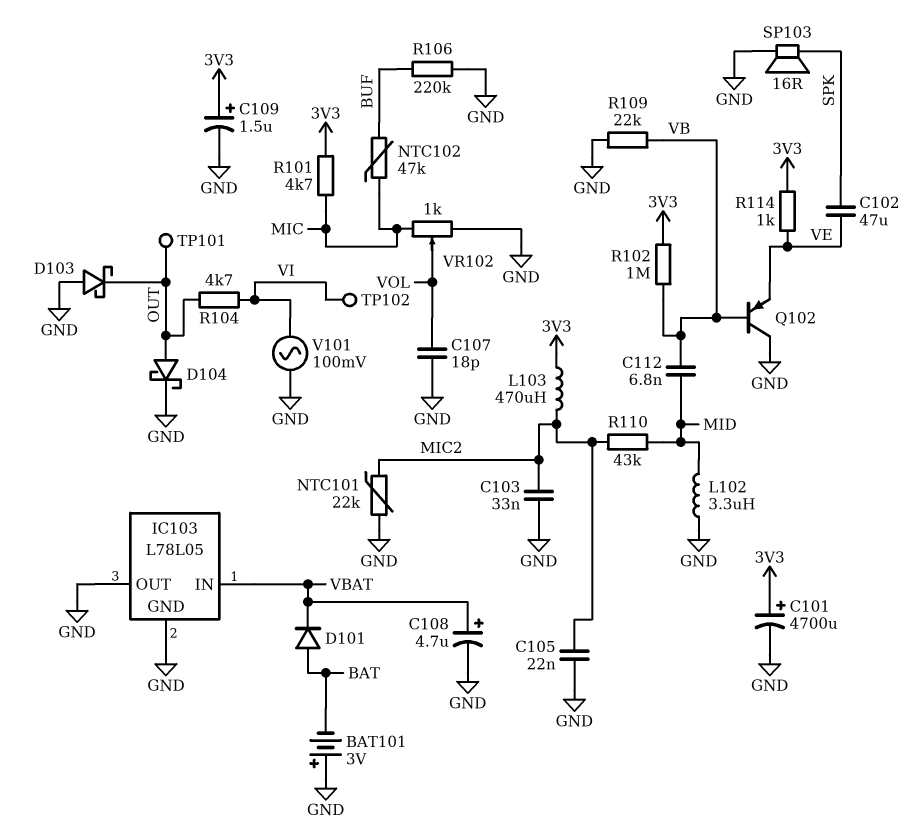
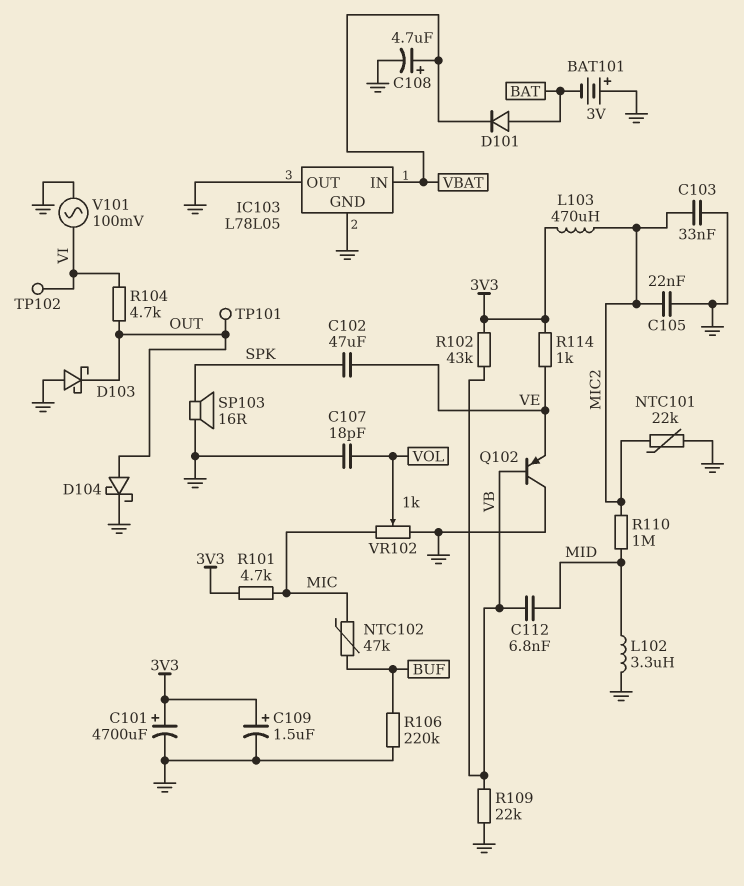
R102: 1M (3V3, VB) -> 43k (3V3, VB)
R110: 43k (MIC2, MID) -> 1M (MIC2, MID)

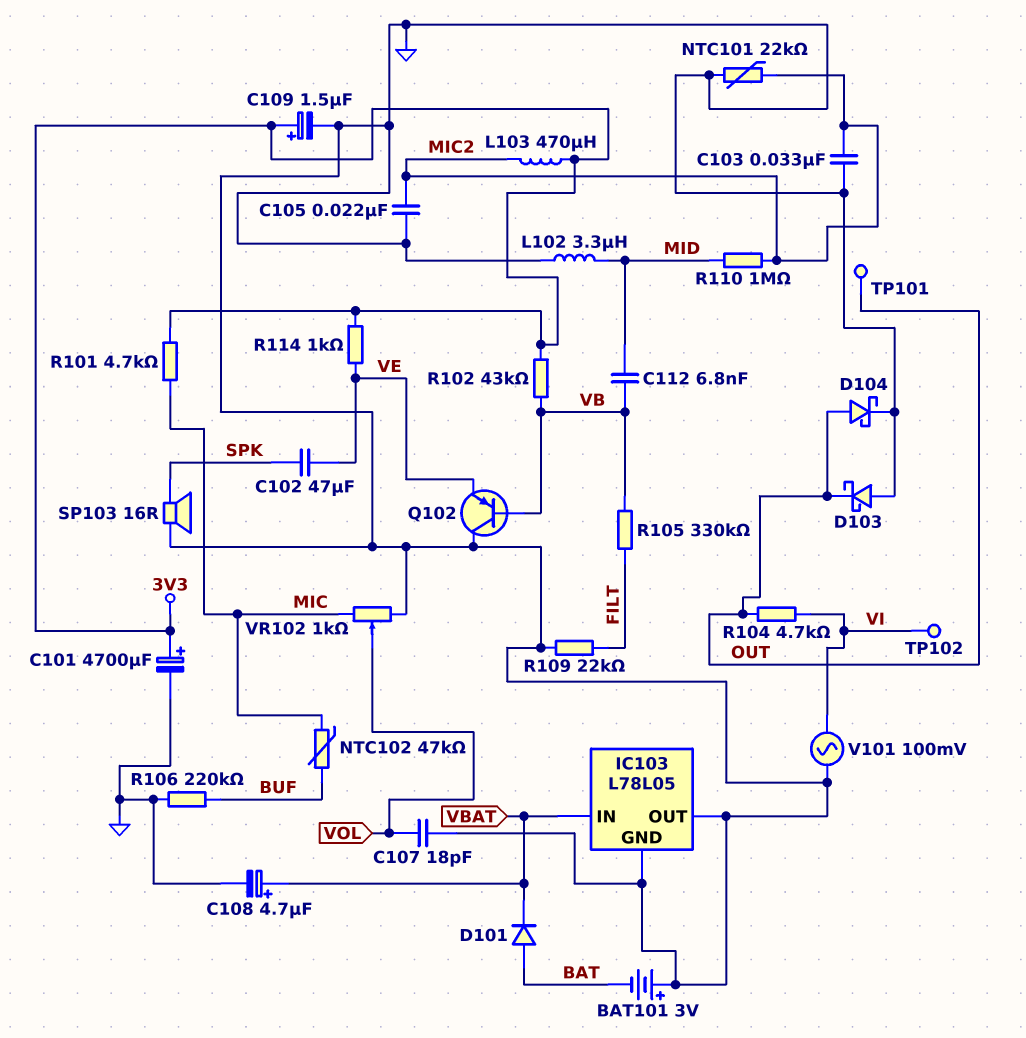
R105: none -> 330k (FILT, VB)
R109: 22k (GND, VB) -> 22k (FILT, GND)

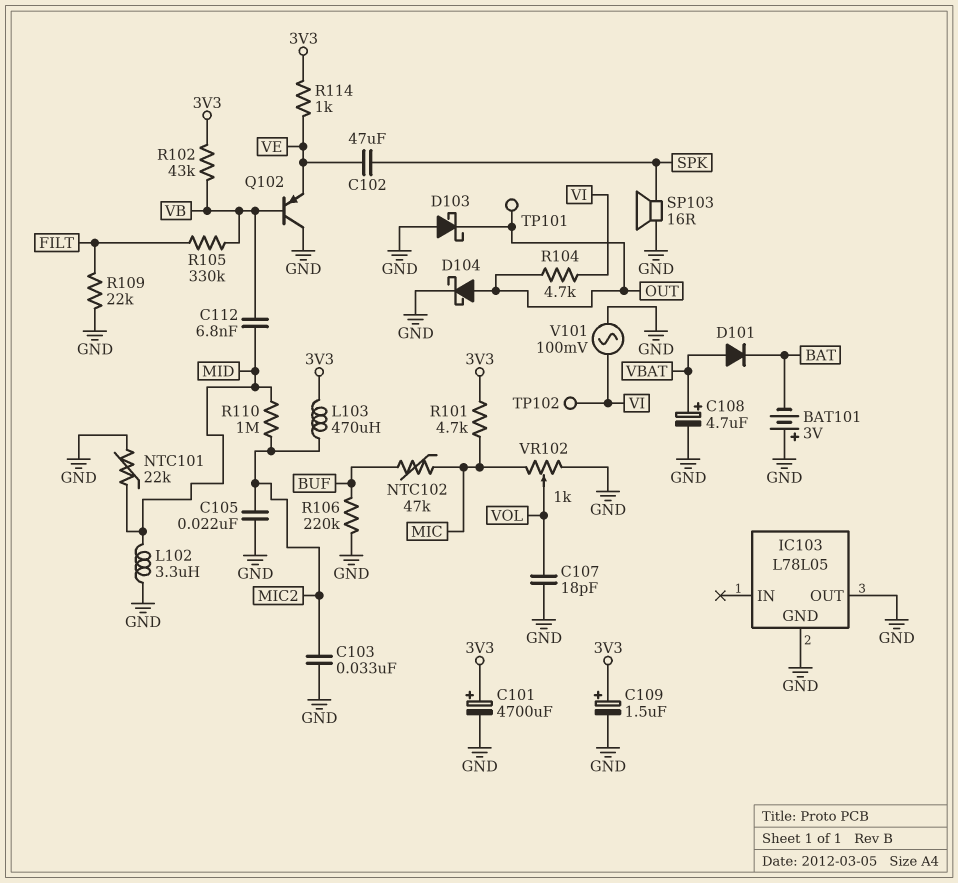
D101: diode (A BAT, K VBAT) -> diode (A VBAT, K BAT)
IC103 pin IN: VBAT -> none
NTC101: 22k (GND, MIC2) -> 22k (GND, MID)

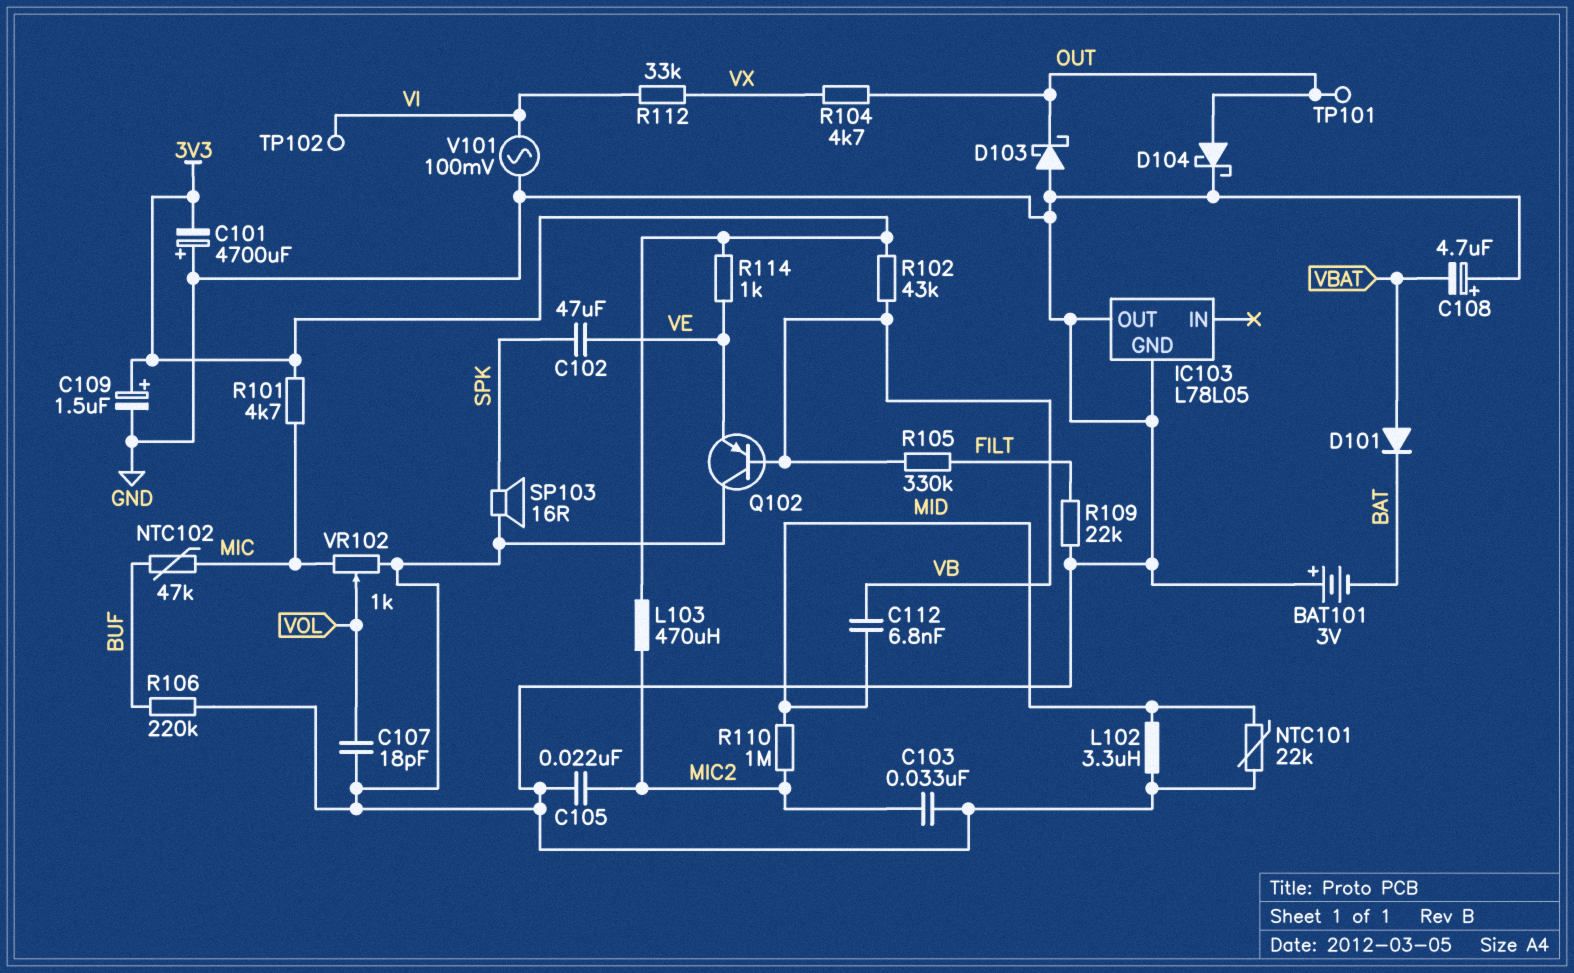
C101: 4700uF (plus 3V3, minus GND) -> 4700uF (plus GND, minus 3V3)
C108: 4.7uF (plus VBAT, minus GND) -> 4.7uF (plus GND, minus VBAT)
R104: 4.7k (OUT, VI) -> 4.7k (OUT, VX)
R112: none -> 33k (VI, VX)

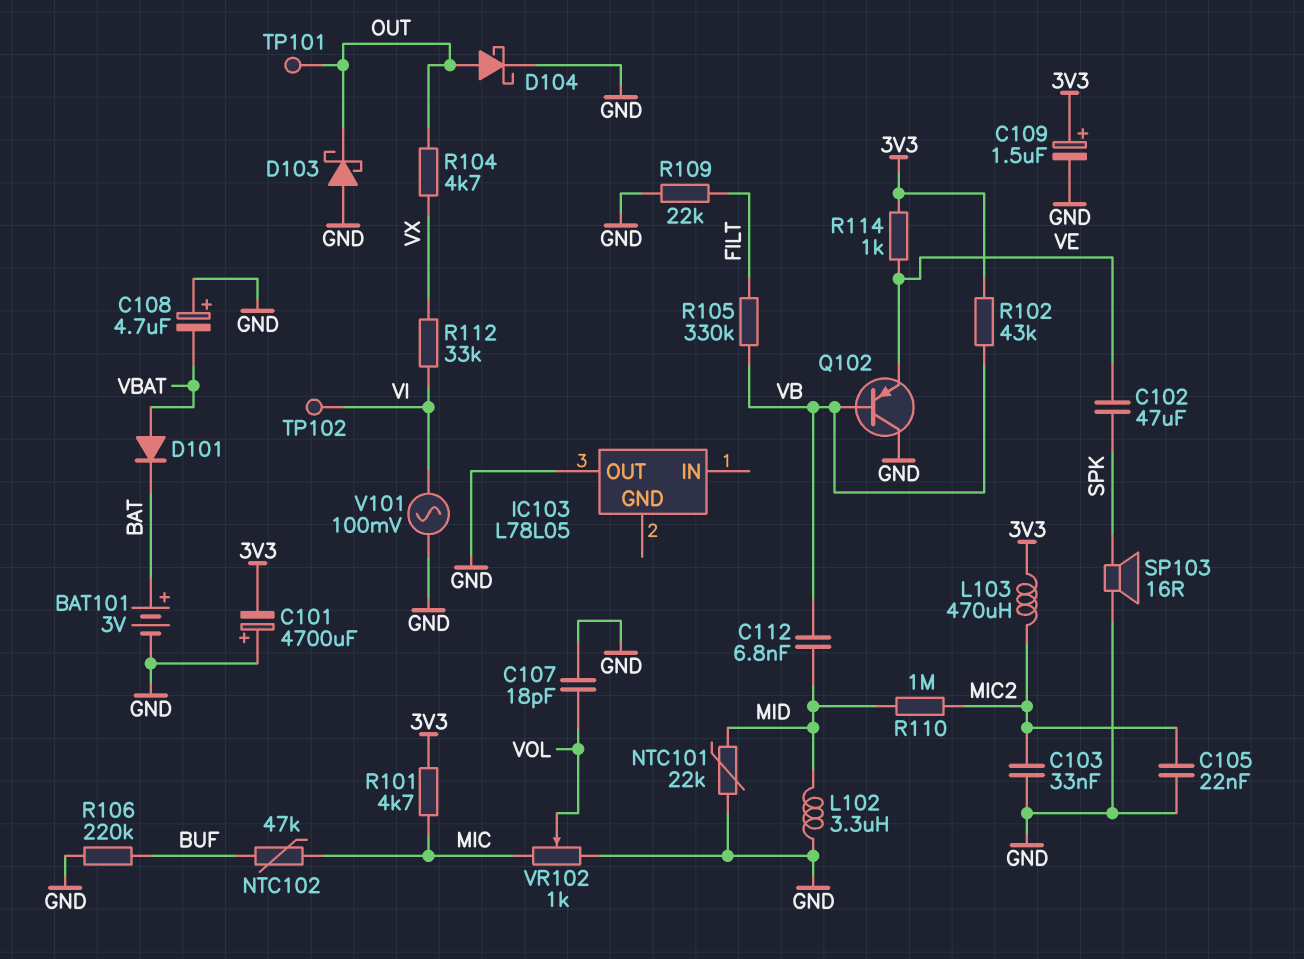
BAT101: 3V (plus GND, minus BAT) -> 3V (plus BAT, minus GND)
IC103 pin GND: GND -> none

